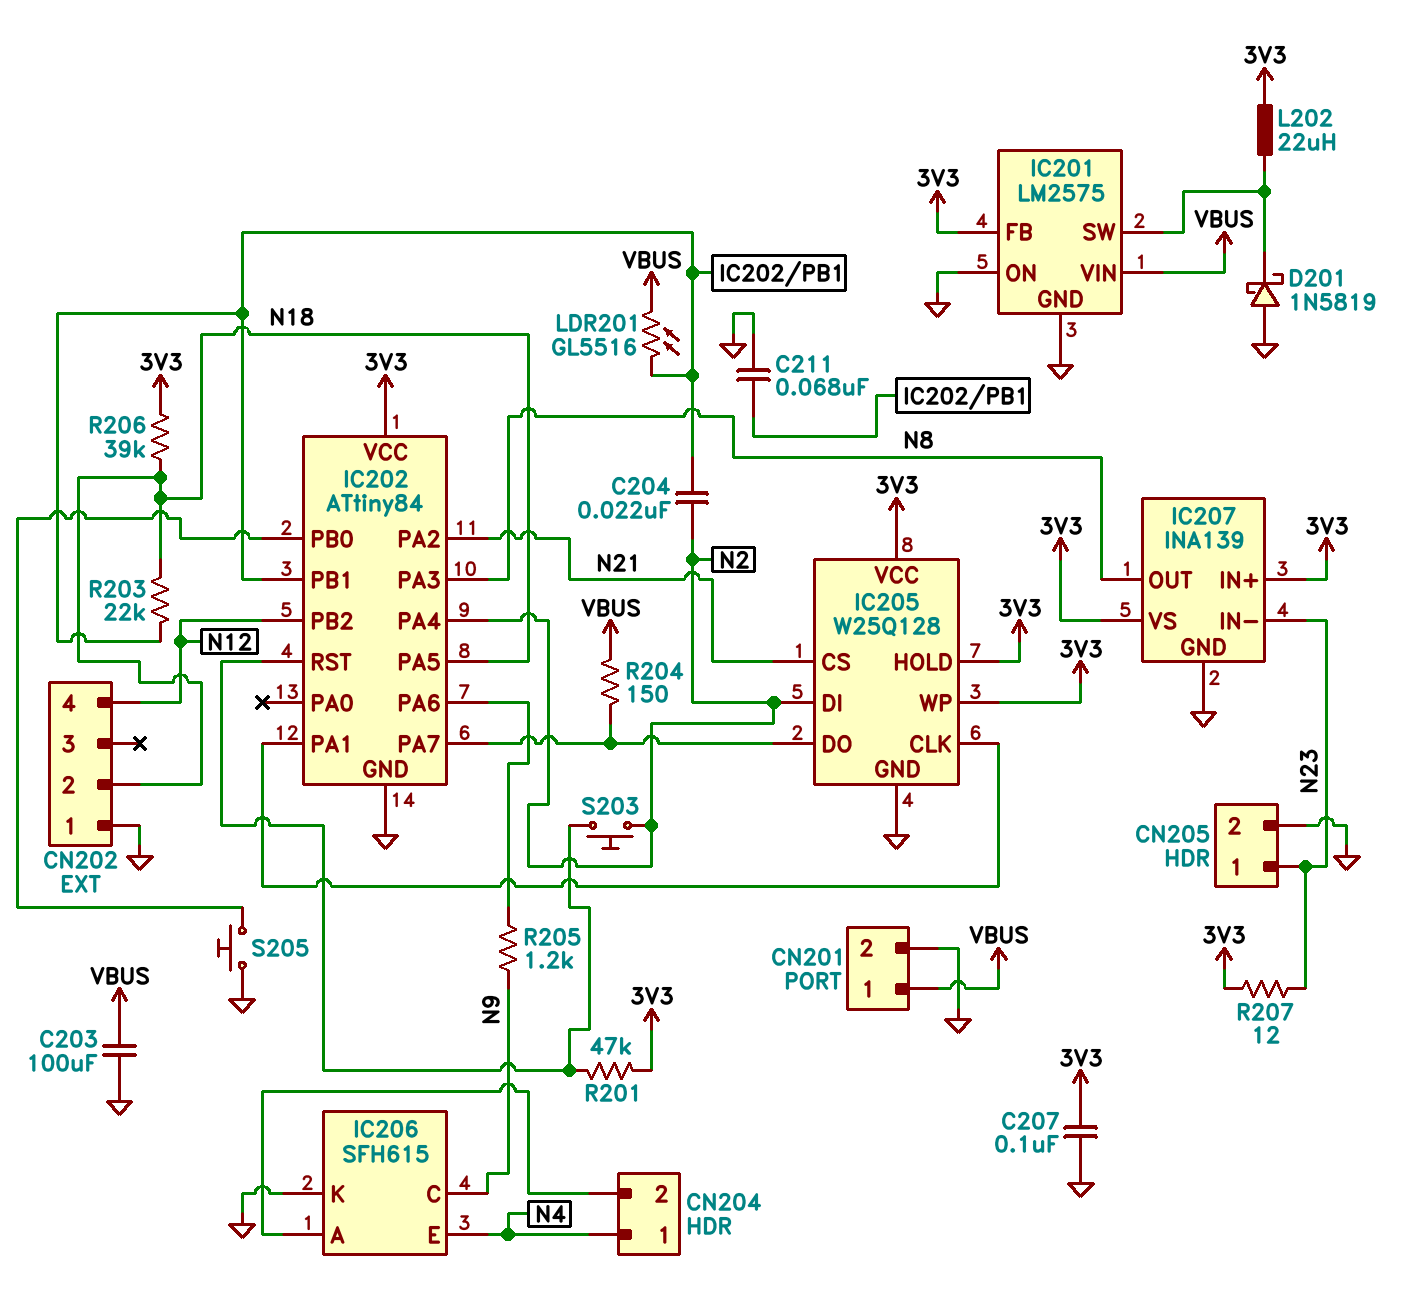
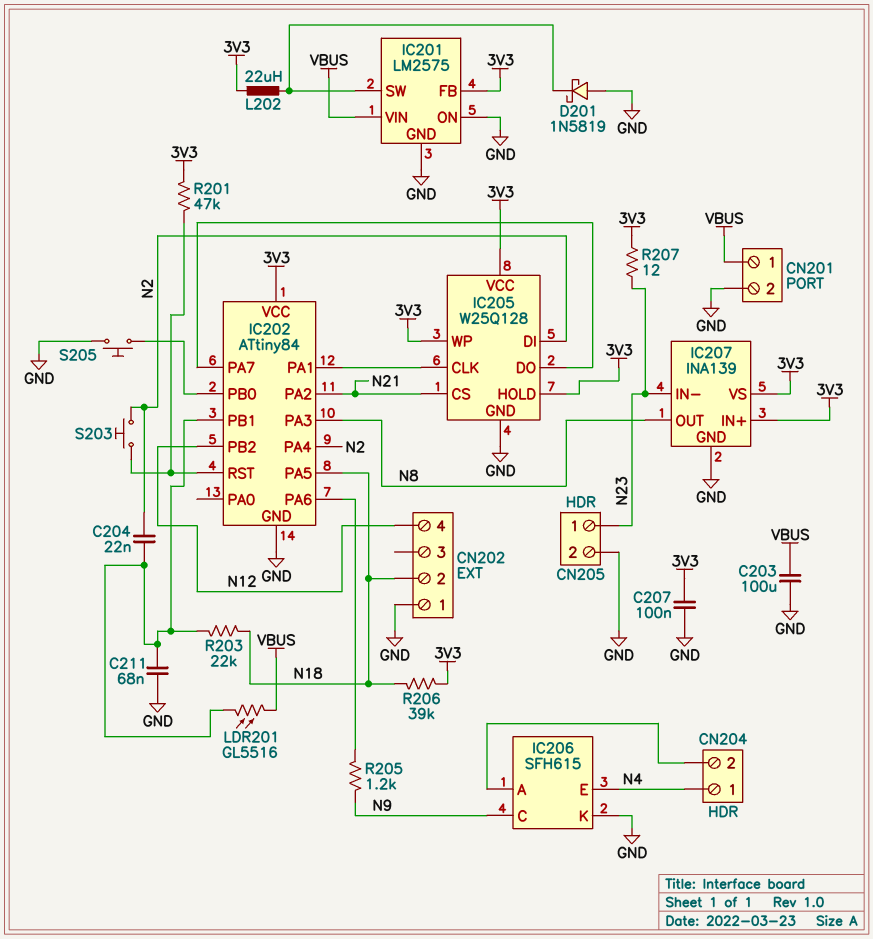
R204: 150 (IC202/PA7, VBUS) -> none

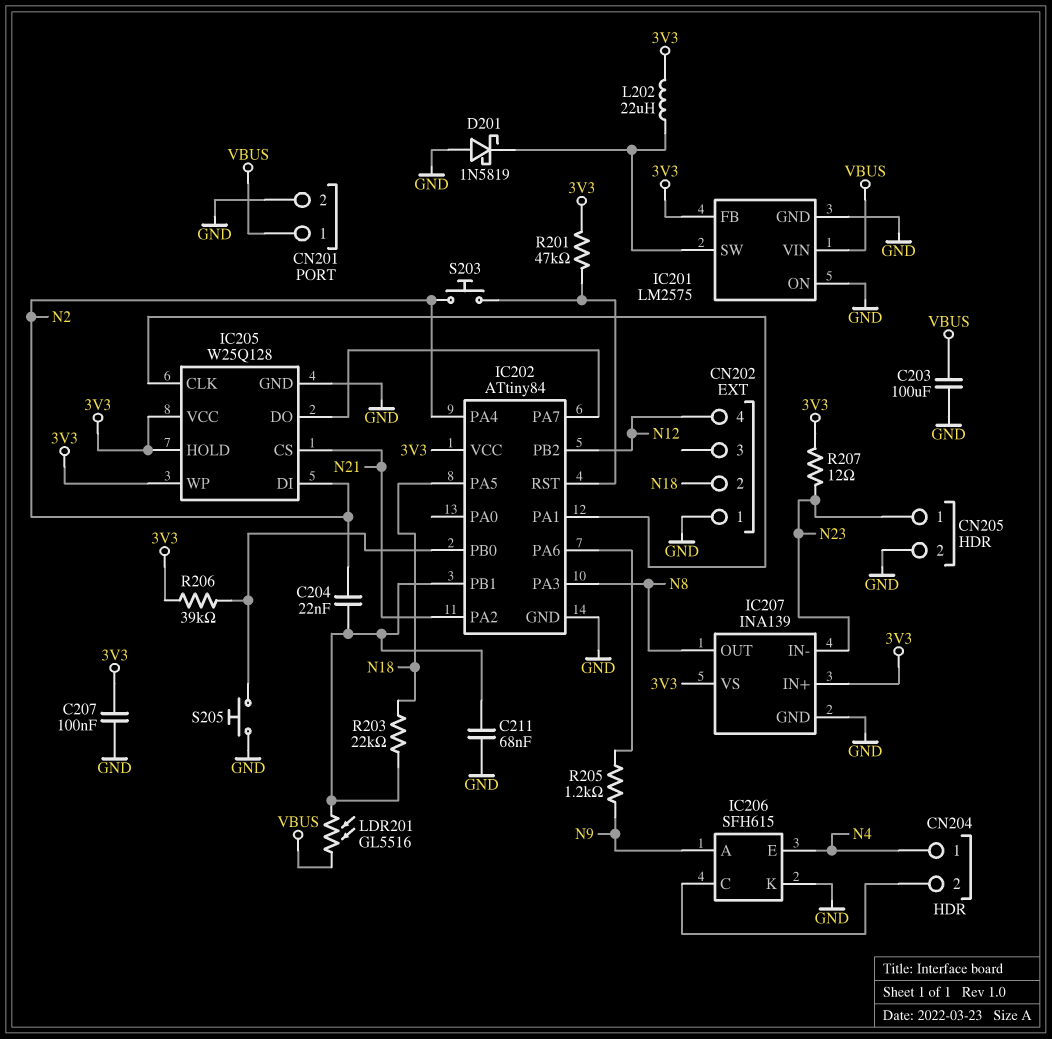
IC206 pin A: CN204/2 -> N9
IC206 pin C: N9 -> CN204/2
R206: 39k (3V3, N18) -> 39k (3V3, IC202/PB0)

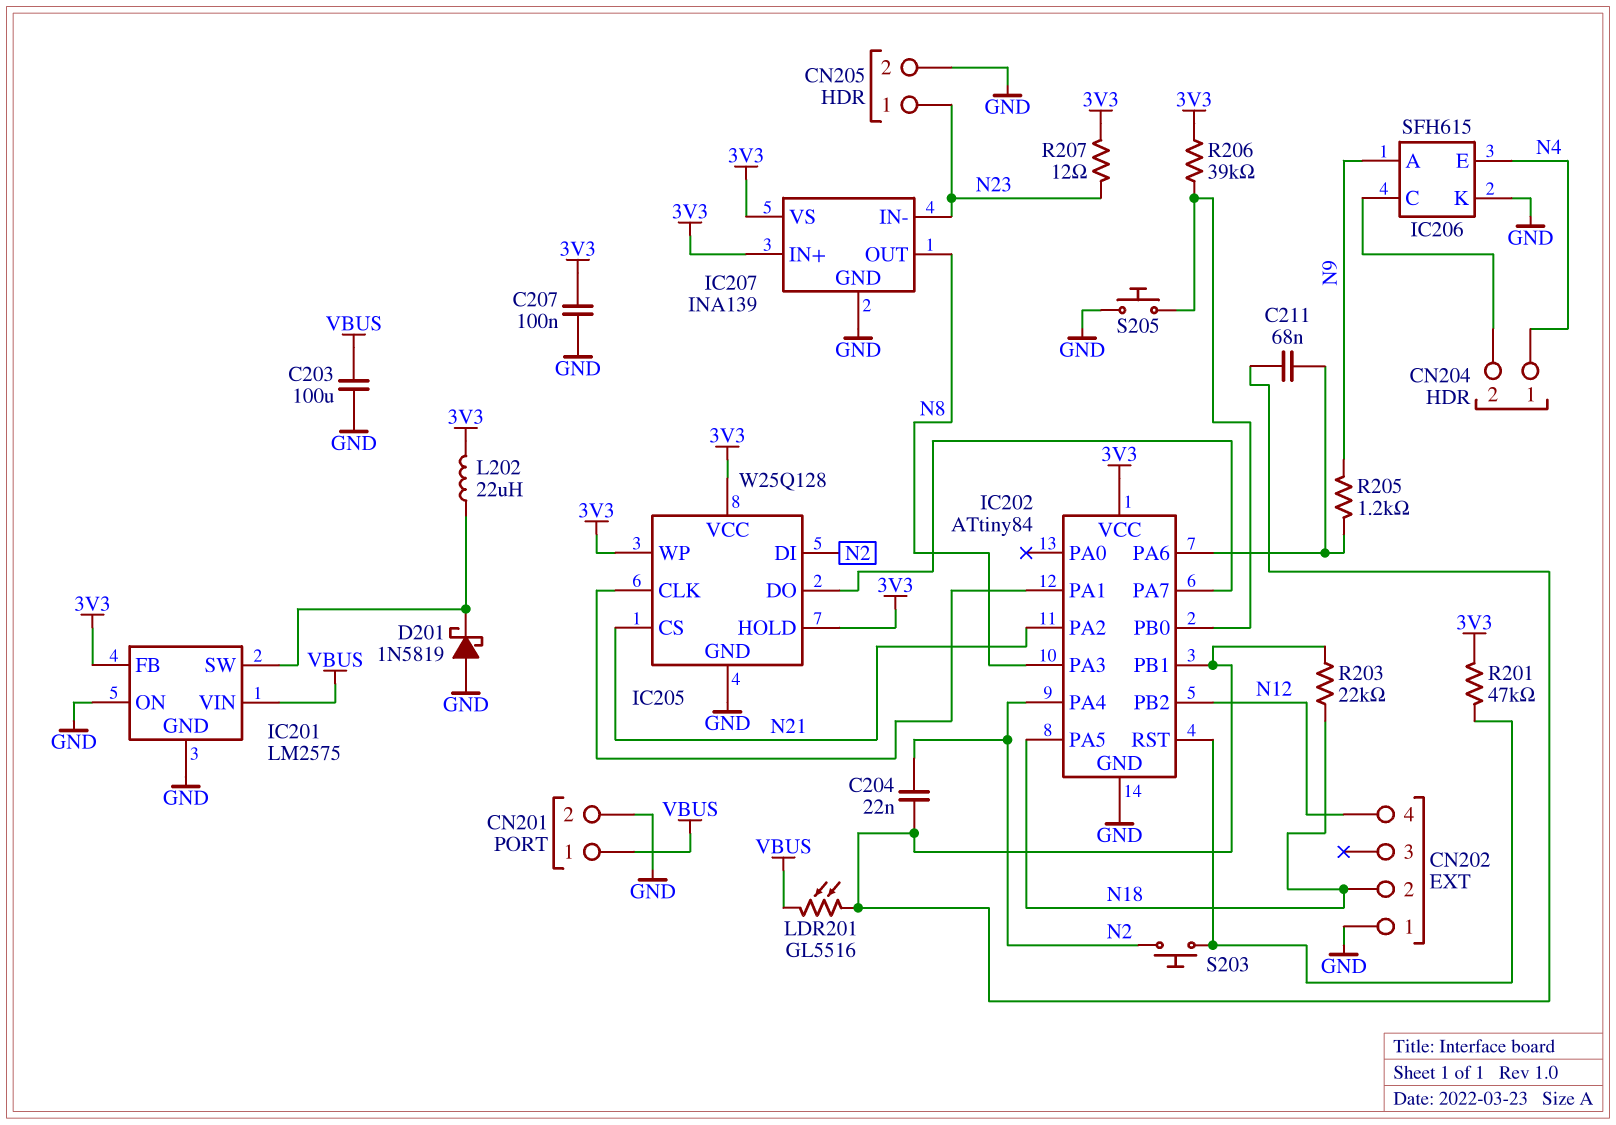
C211: 68nF (GND, IC202/PB1) -> 68nF (IC202/PA6, IC202/PB1)

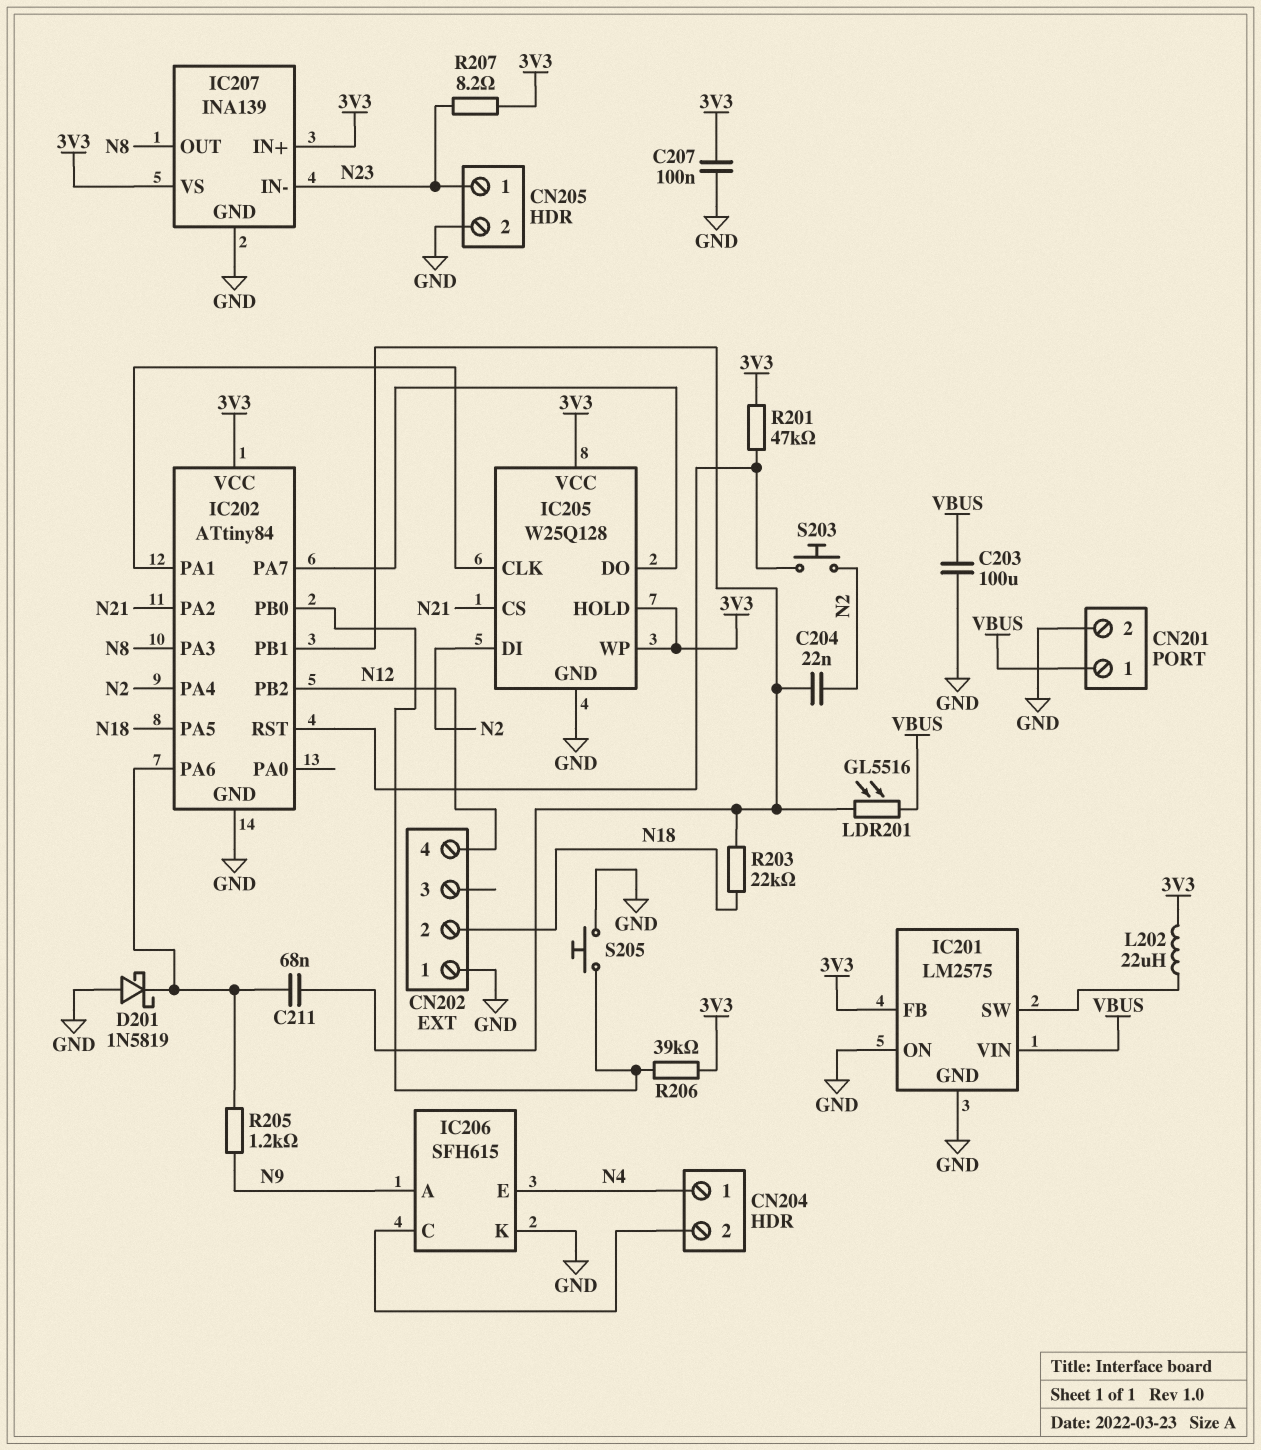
D201: schottky 1N5819 (A GND, K IC201/SW) -> schottky 1N5819 (A GND, K IC202/PA6)
R207: 12 (3V3, N23) -> 8.2 (3V3, N23)

